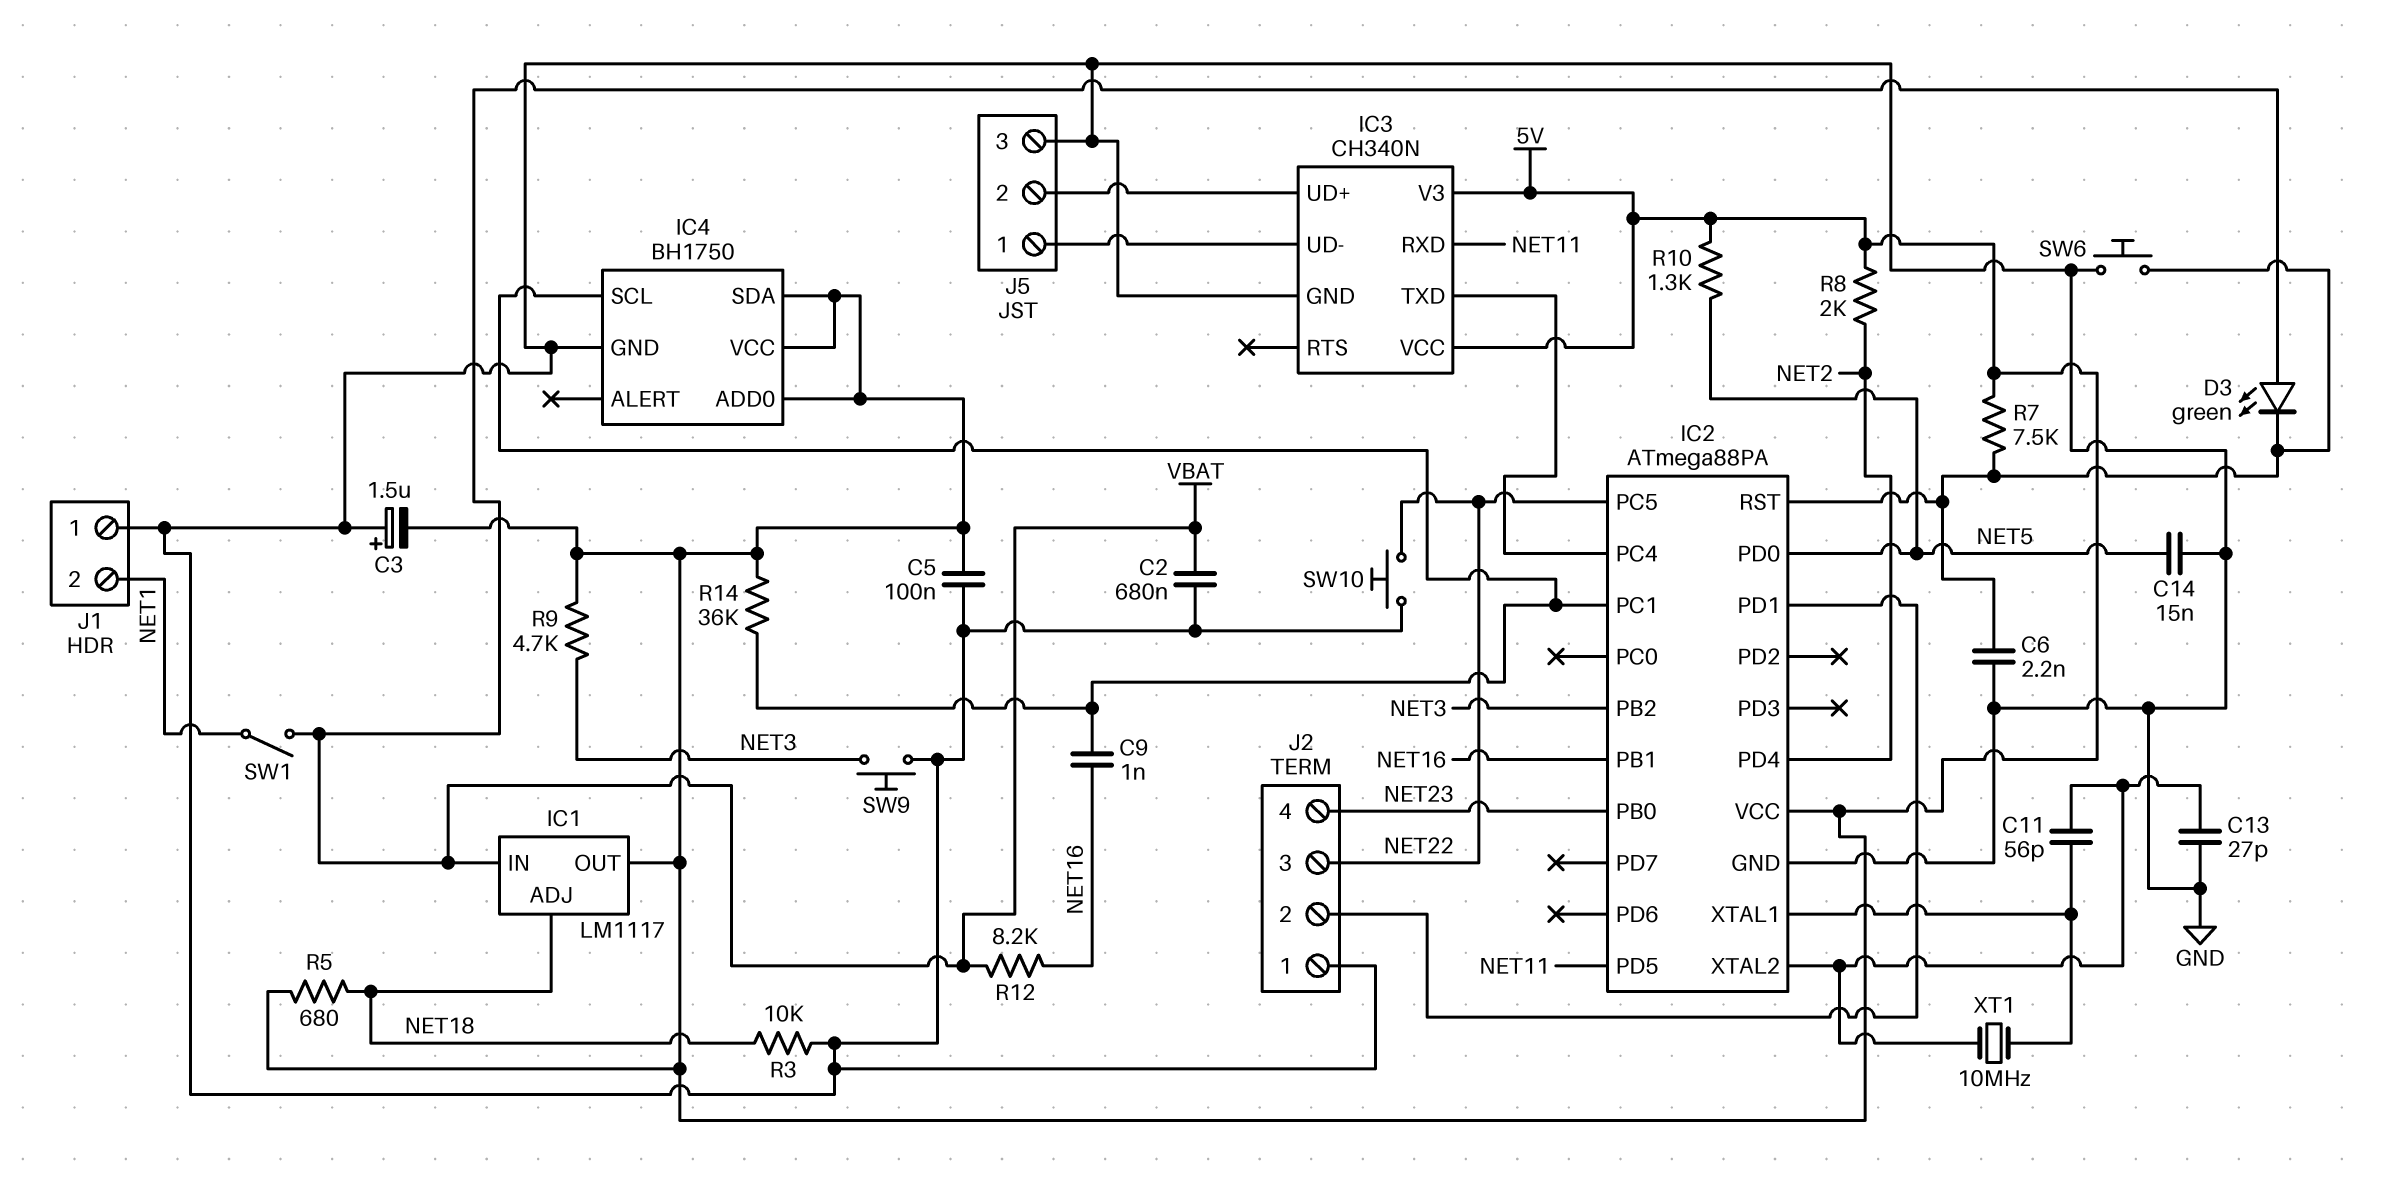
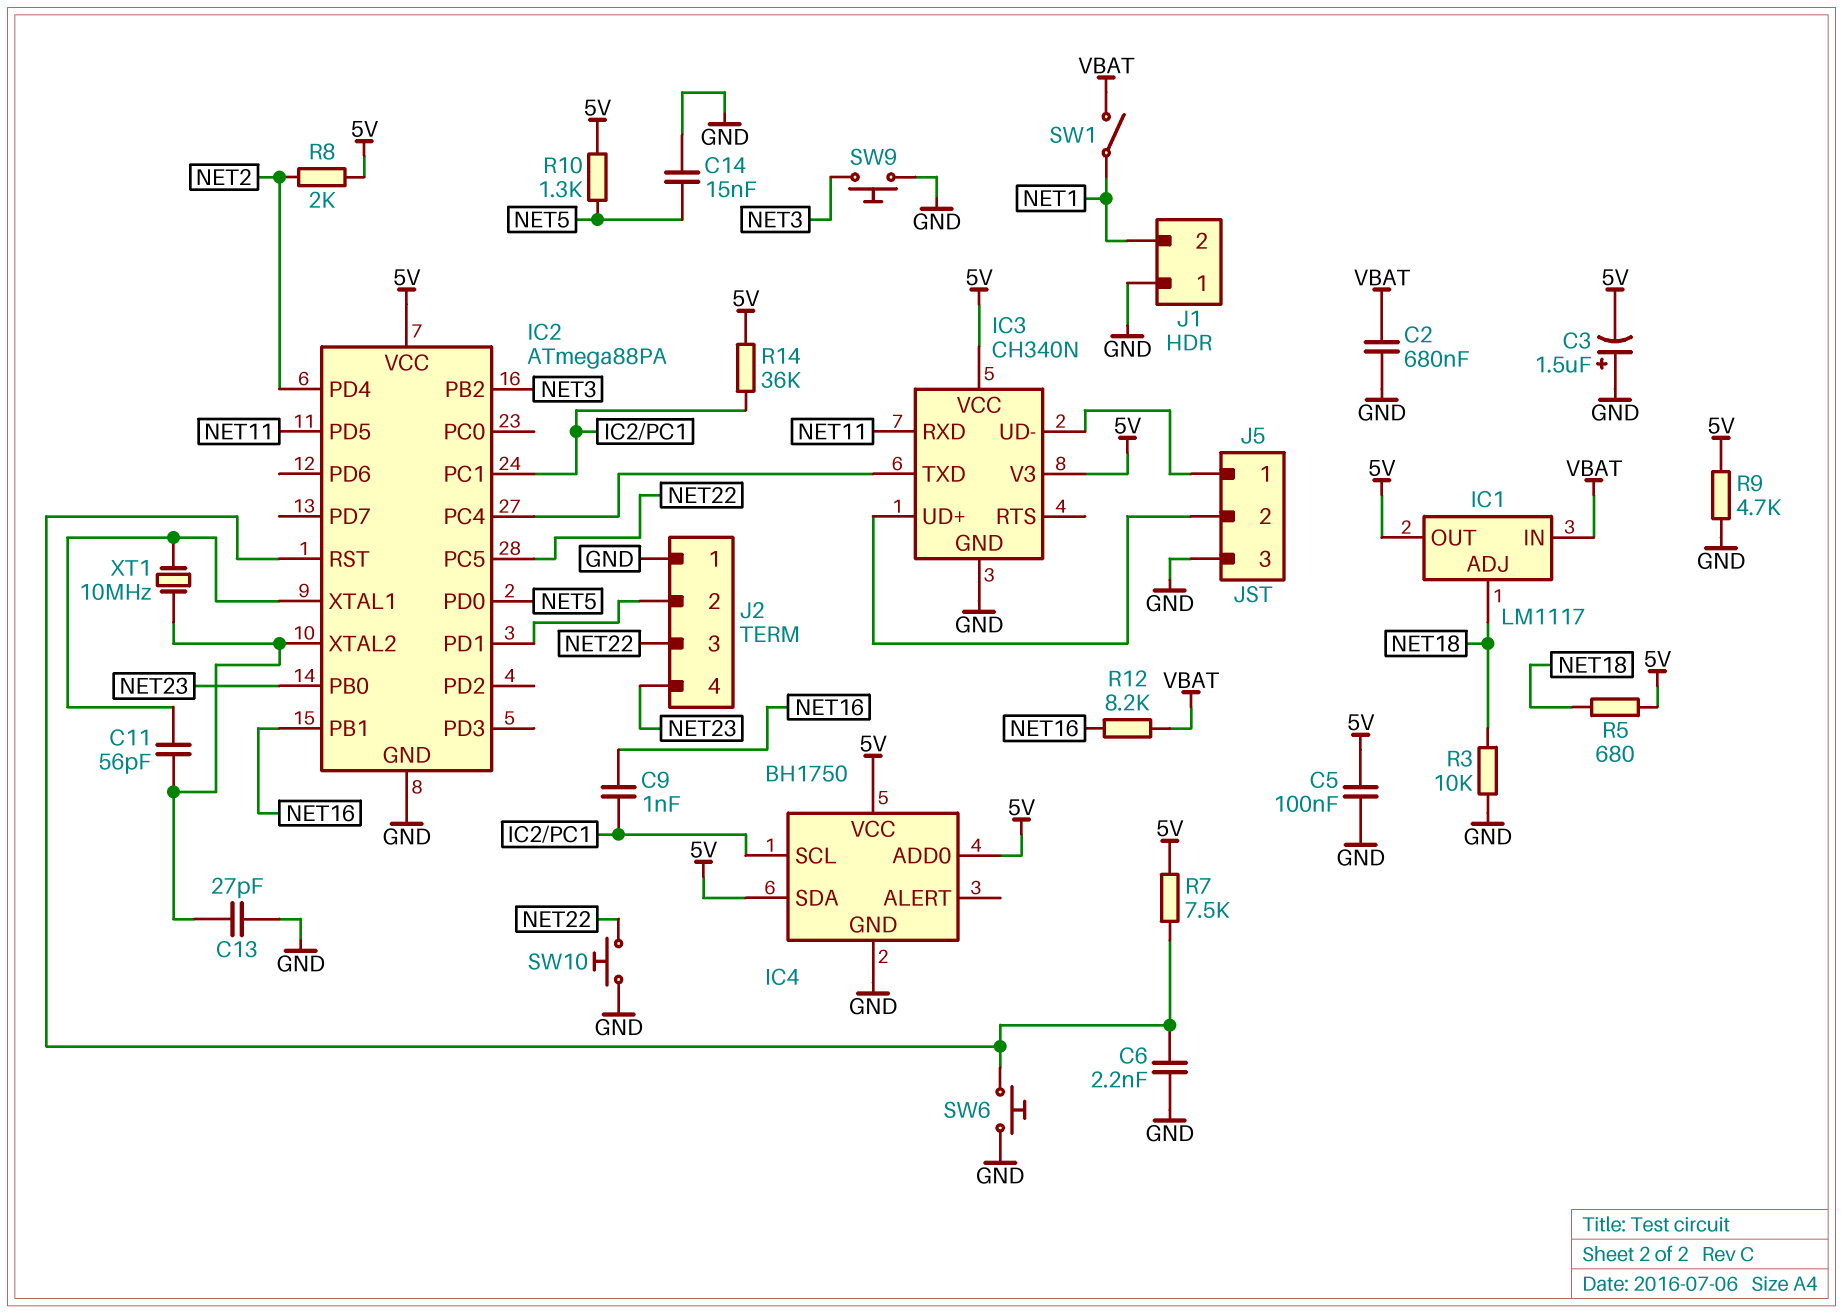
D3: LED green (A VBAT, K IC2/RST) -> none
R9: 4.7k (5V, NET3) -> 4.7k (5V, GND)

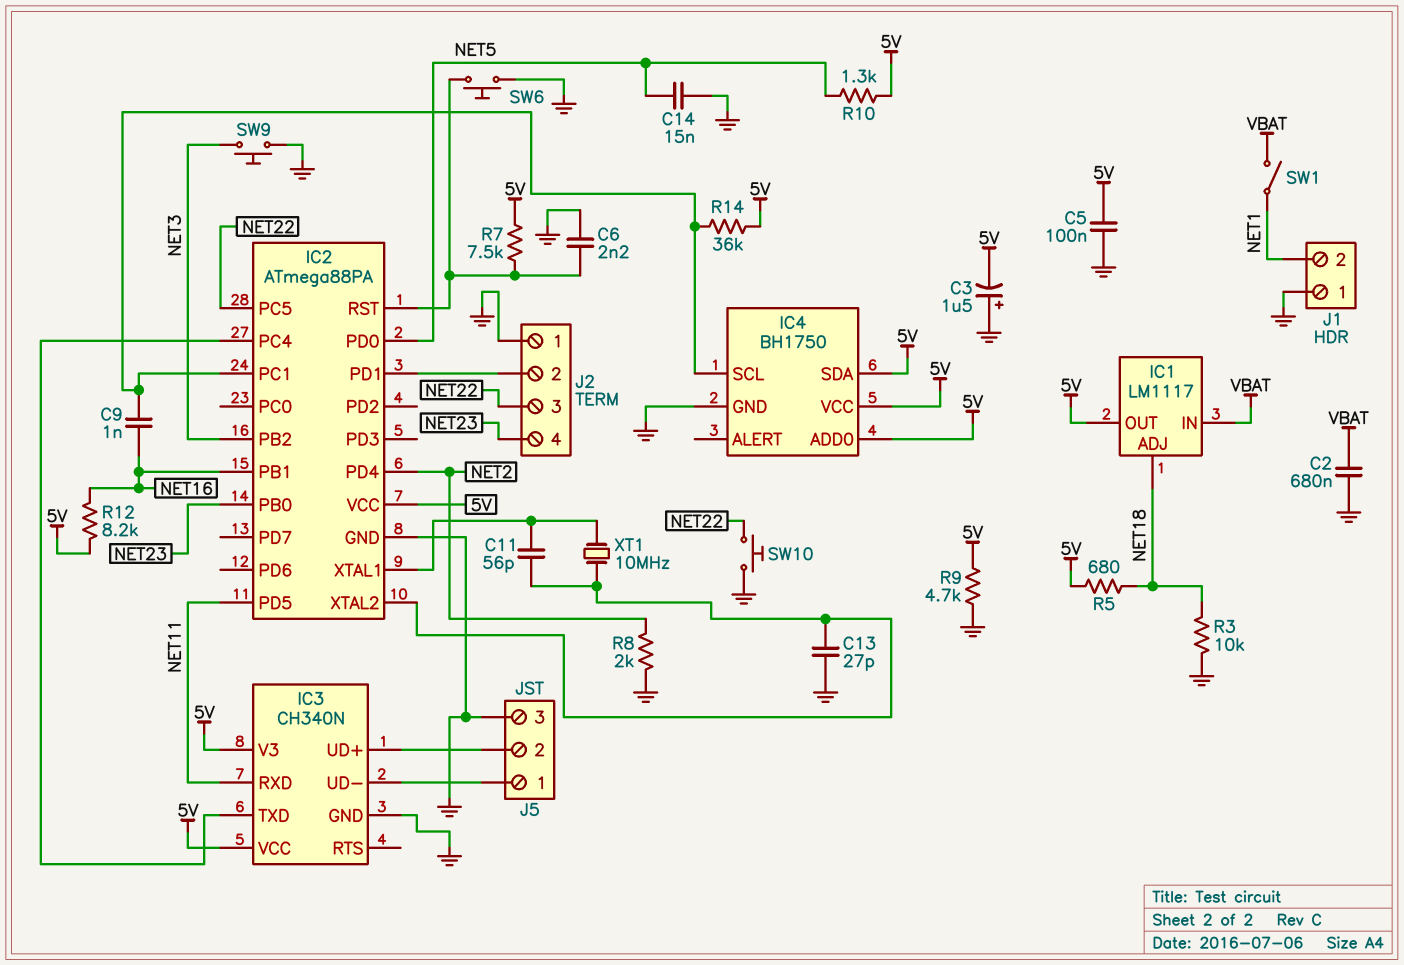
R8: 2k (5V, NET2) -> 2k (GND, NET2)
R12: 8.2k (NET16, VBAT) -> 8.2k (5V, NET16)

